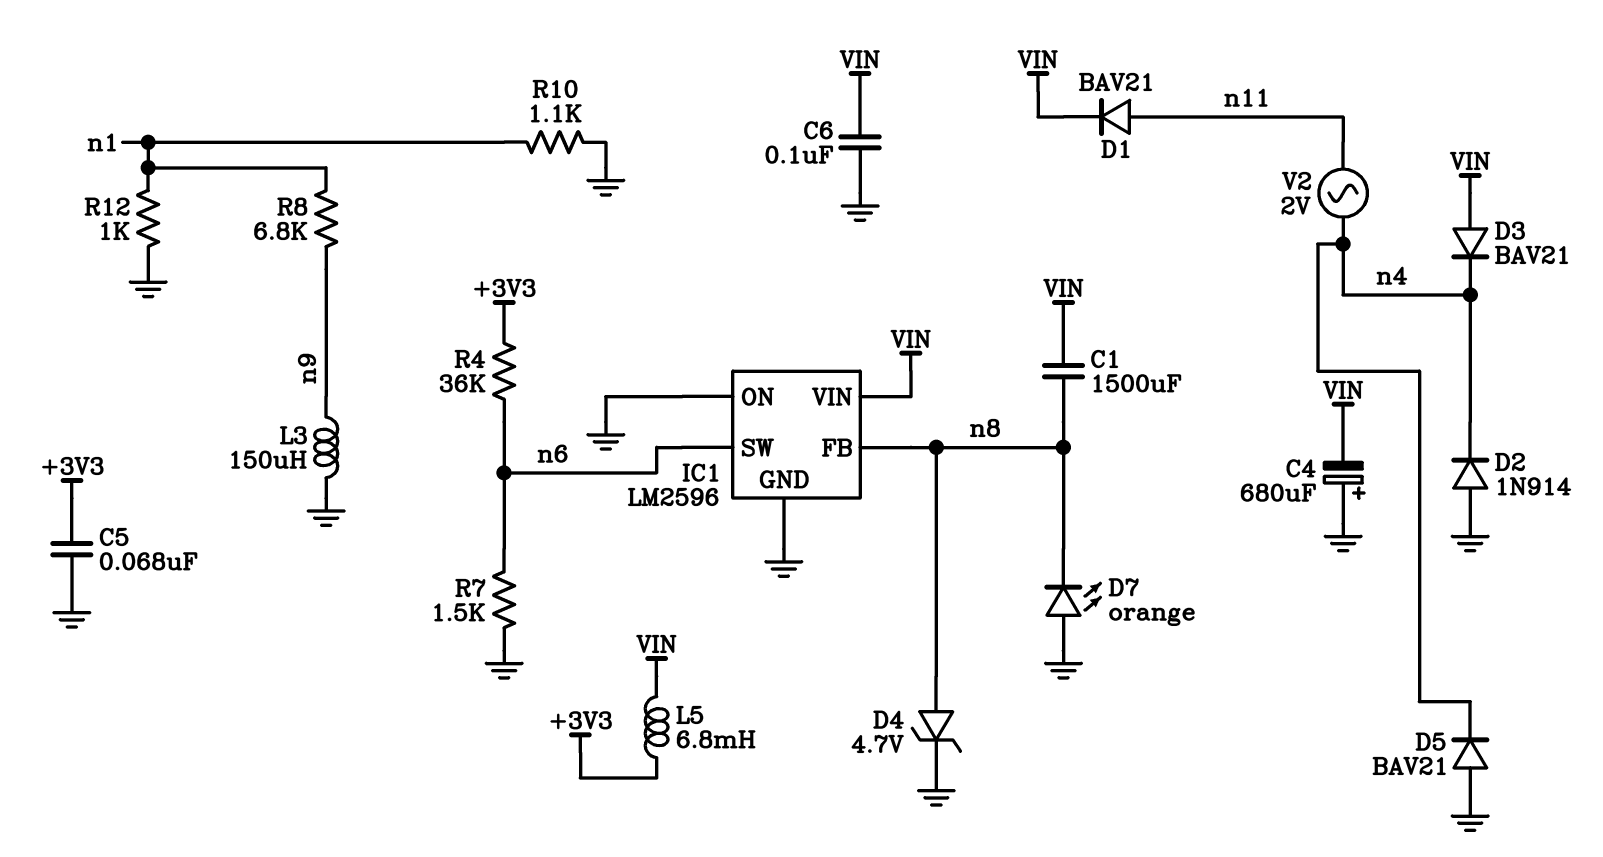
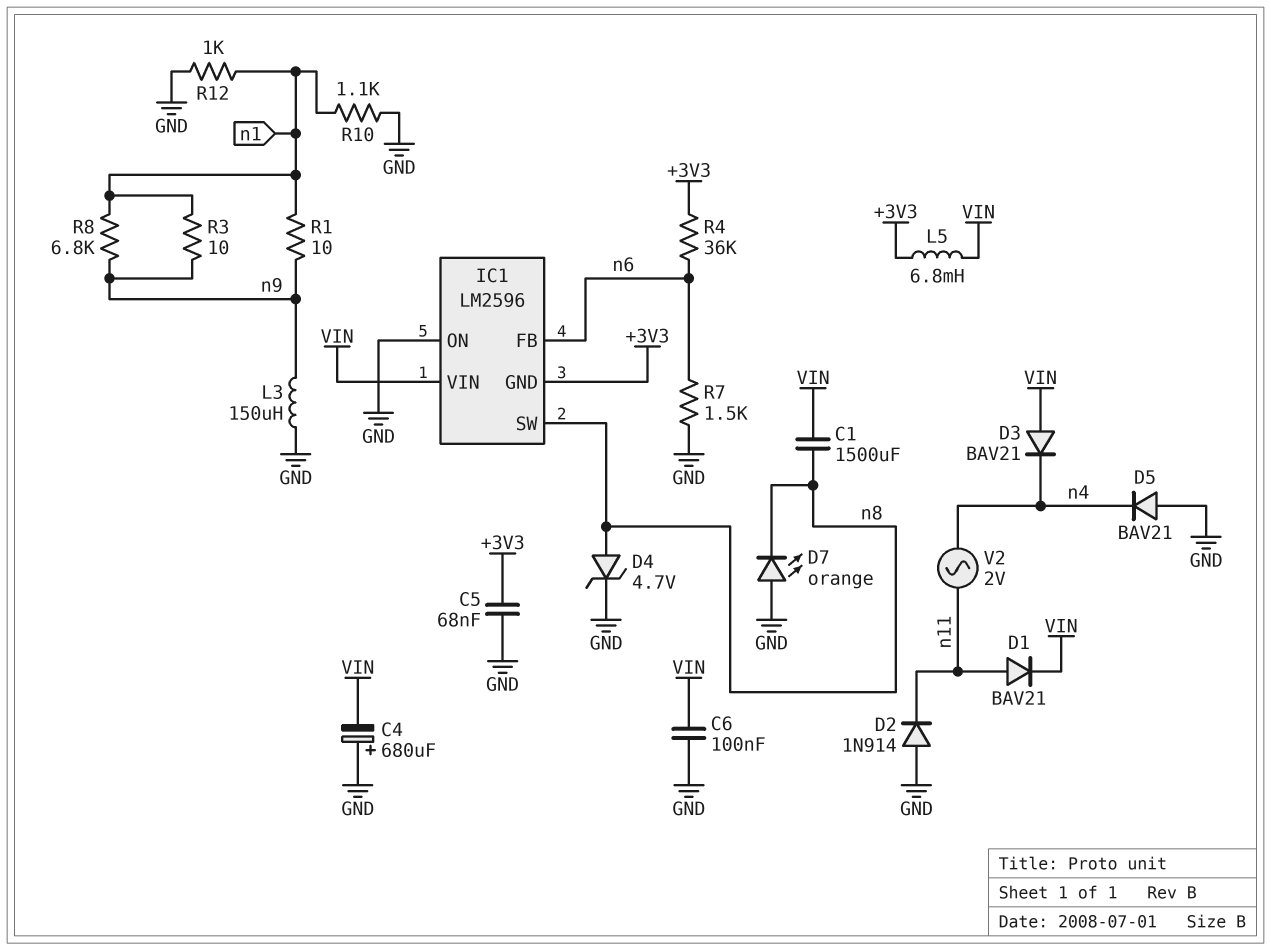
D2: diode 1N914 (A GND, K n4) -> diode 1N914 (A GND, K n11)
IC1 pin FB: n8 -> n6
IC1 pin GND: GND -> +3V3
IC1 pin SW: n6 -> n8
R1: none -> 10 (n1, n9)
R3: none -> 10 (n1, n9)

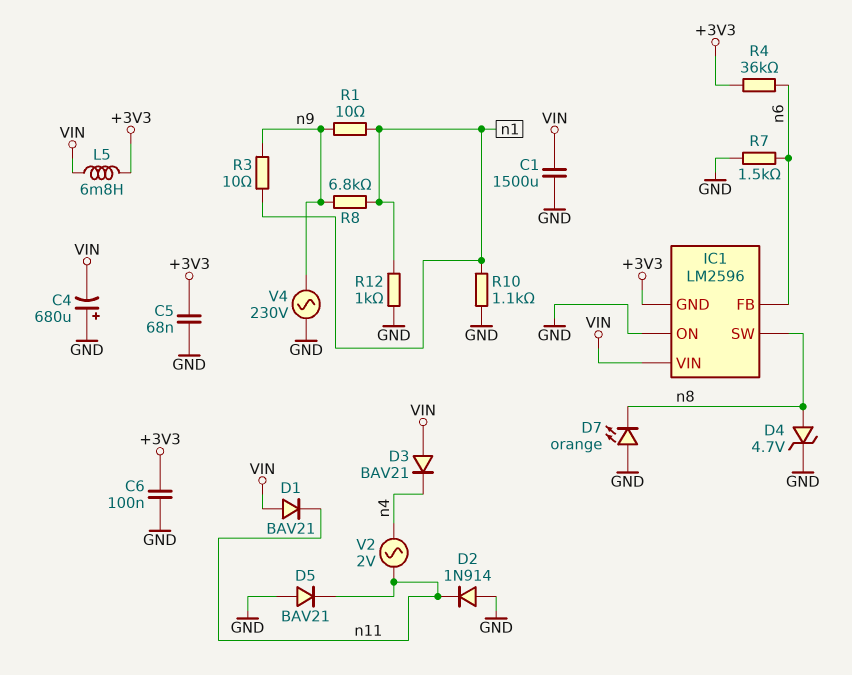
C1: 1500uF (VIN, n8) -> 1500uF (GND, VIN)
C6: 100nF (GND, VIN) -> 100nF (+3V3, GND)
D1: diode BAV21 (A n11, K VIN) -> diode BAV21 (A VIN, K n11)
D5: diode BAV21 (A GND, K n4) -> diode BAV21 (A GND, K n11)
L3: 150uH (GND, n9) -> none
V4: none -> AC 230V (GND, n9)

